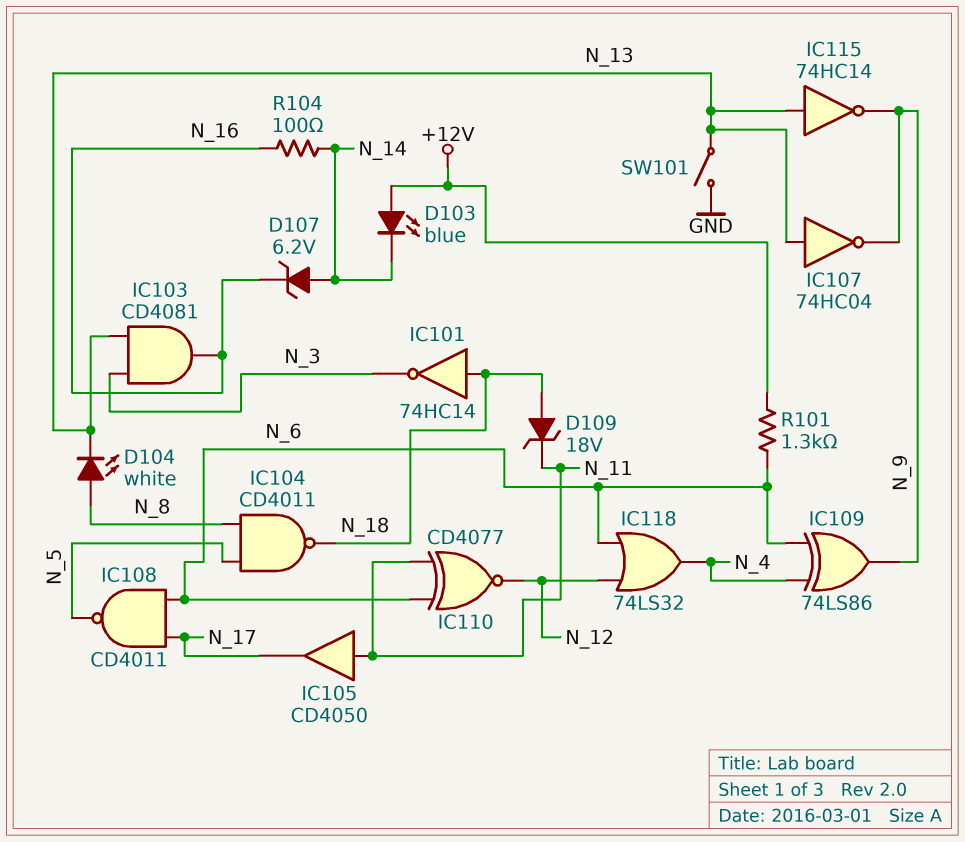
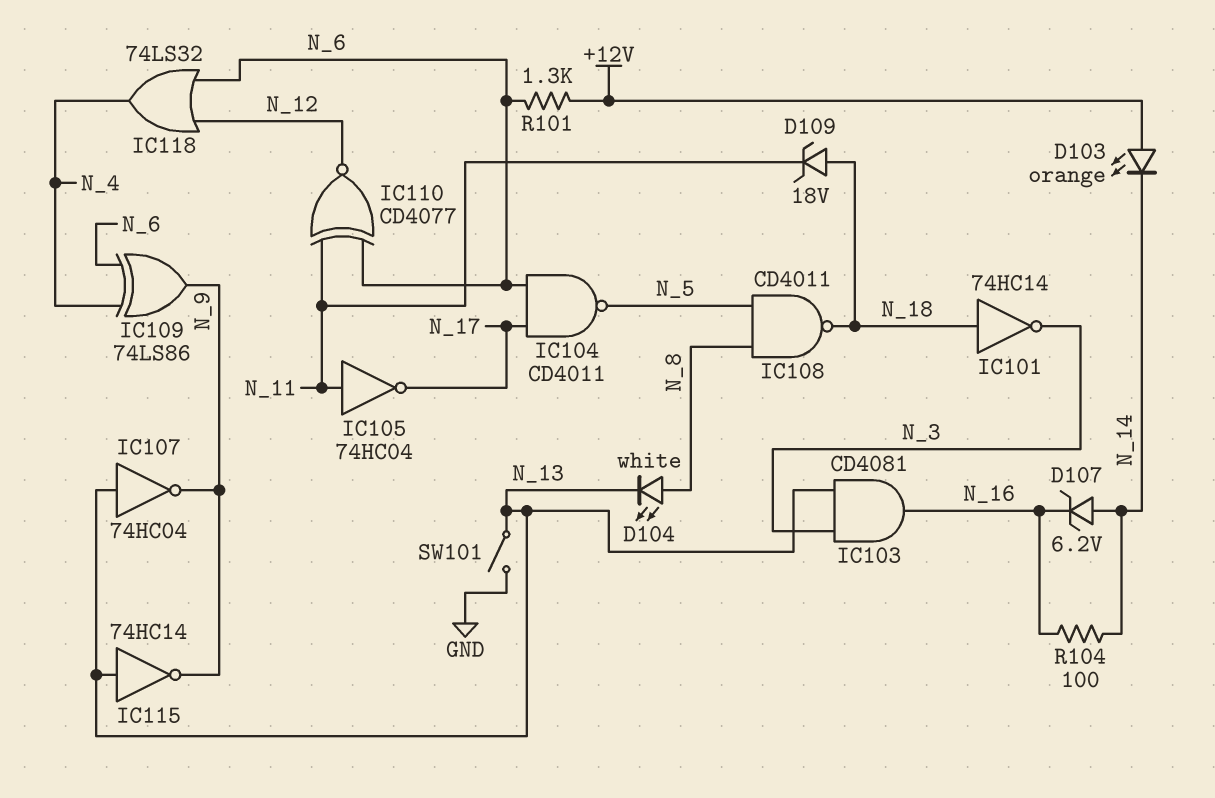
D103: LED blue (A +12V, K N_14) -> LED orange (A +12V, K N_14)
IC104: NAND CD4011 (in N_5, in N_8, out N_18) -> NAND CD4011 (in N_6, in N_17, out N_5)
IC105: buffer CD4050 (in N_11, out N_17) -> NOT 74HC04 (in N_11, out N_17)
IC108: NAND CD4011 (in N_6, in N_17, out N_5) -> NAND CD4011 (in N_5, in N_8, out N_18)

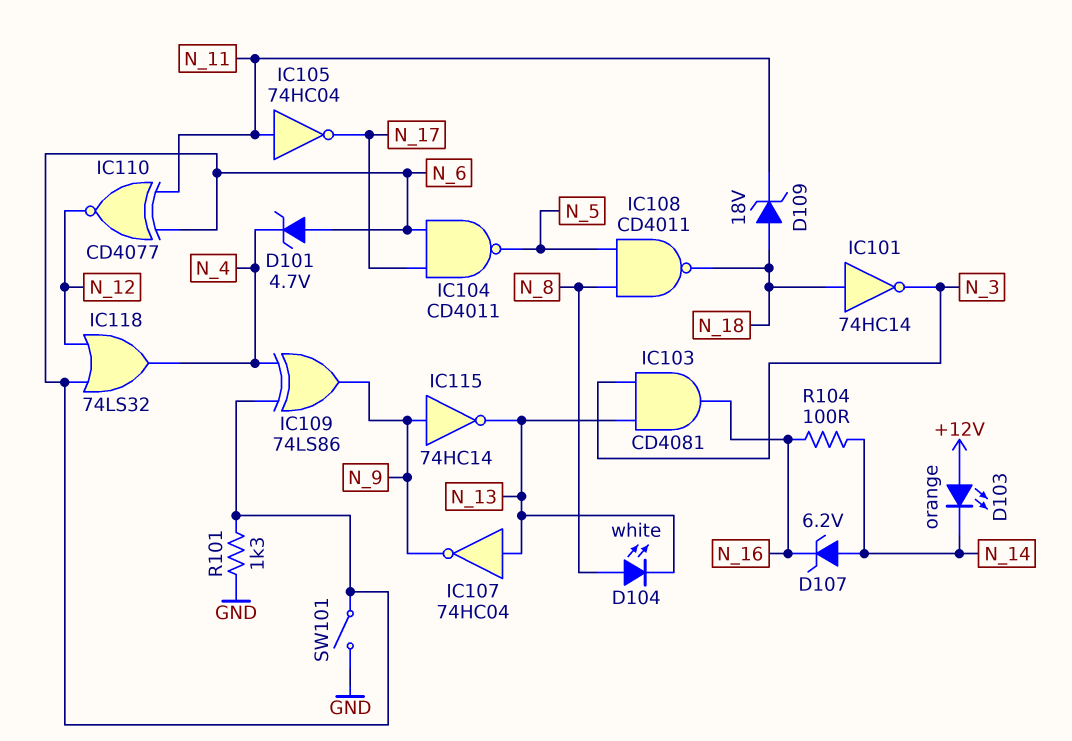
D101: none -> zener 4.7V (A N_6, K N_4)
IC115: NOT 74HC14 (in N_13, out N_9) -> NOT 74HC14 (in N_9, out N_13)
R101: 1.3k (+12V, N_6) -> 1.3k (GND, N_6)
SW101: switch (GND, N_13) -> switch (GND, N_6)

